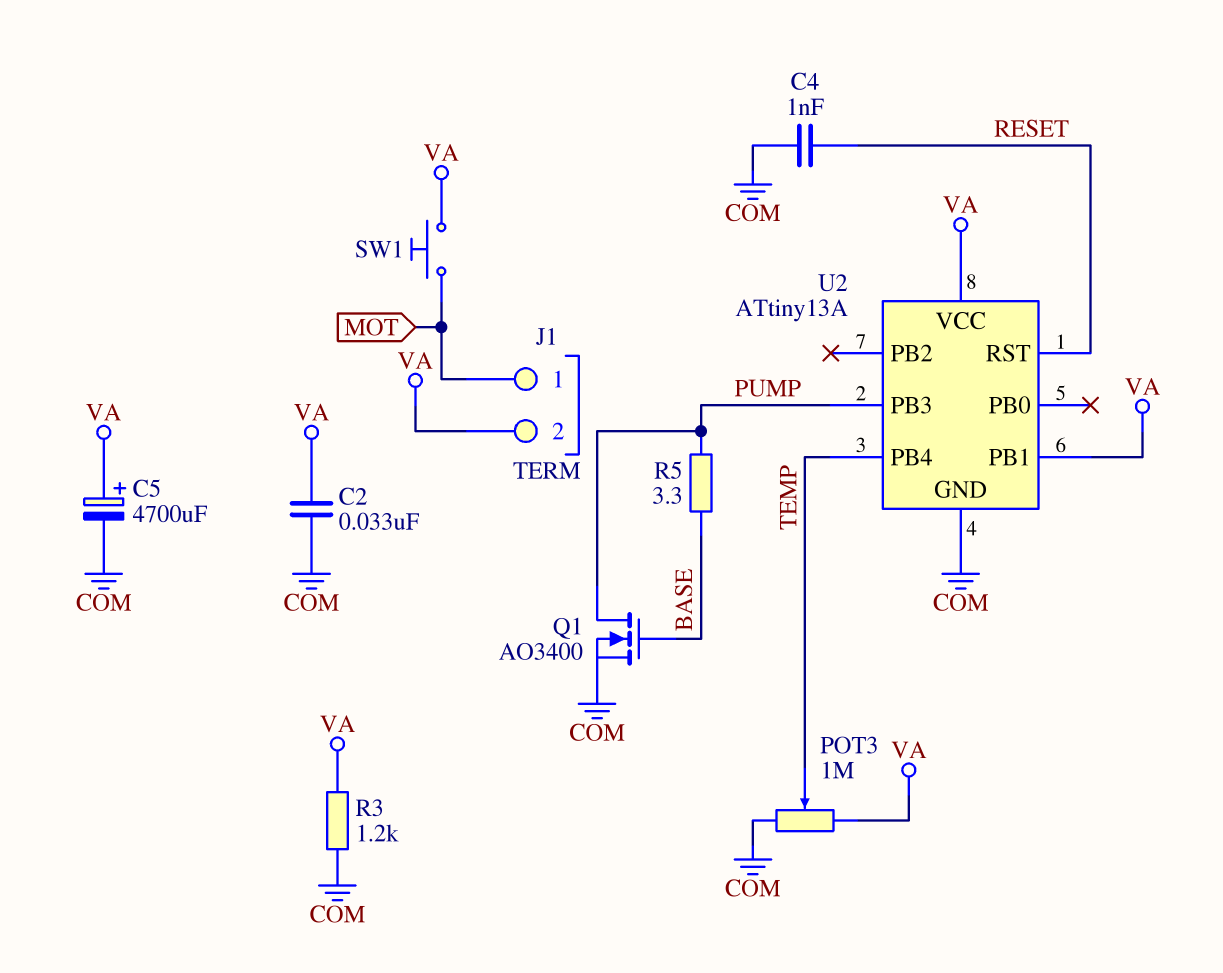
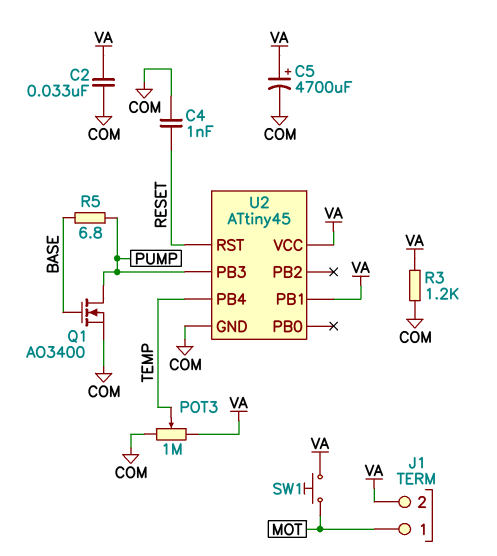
R5: 3.3 (BASE, PUMP) -> 6.8 (BASE, PUMP)
U2: ATtiny13A -> ATtiny45

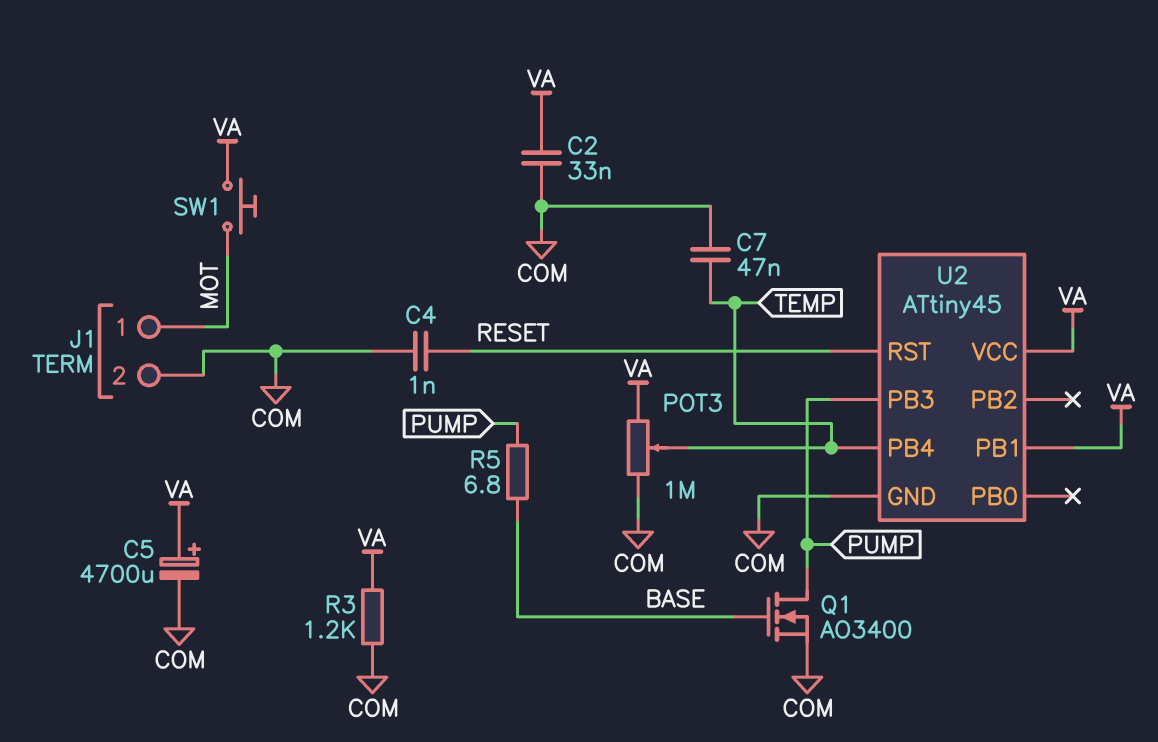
C7: none -> 47nF (COM, TEMP)
J1 pin 2: VA -> COM

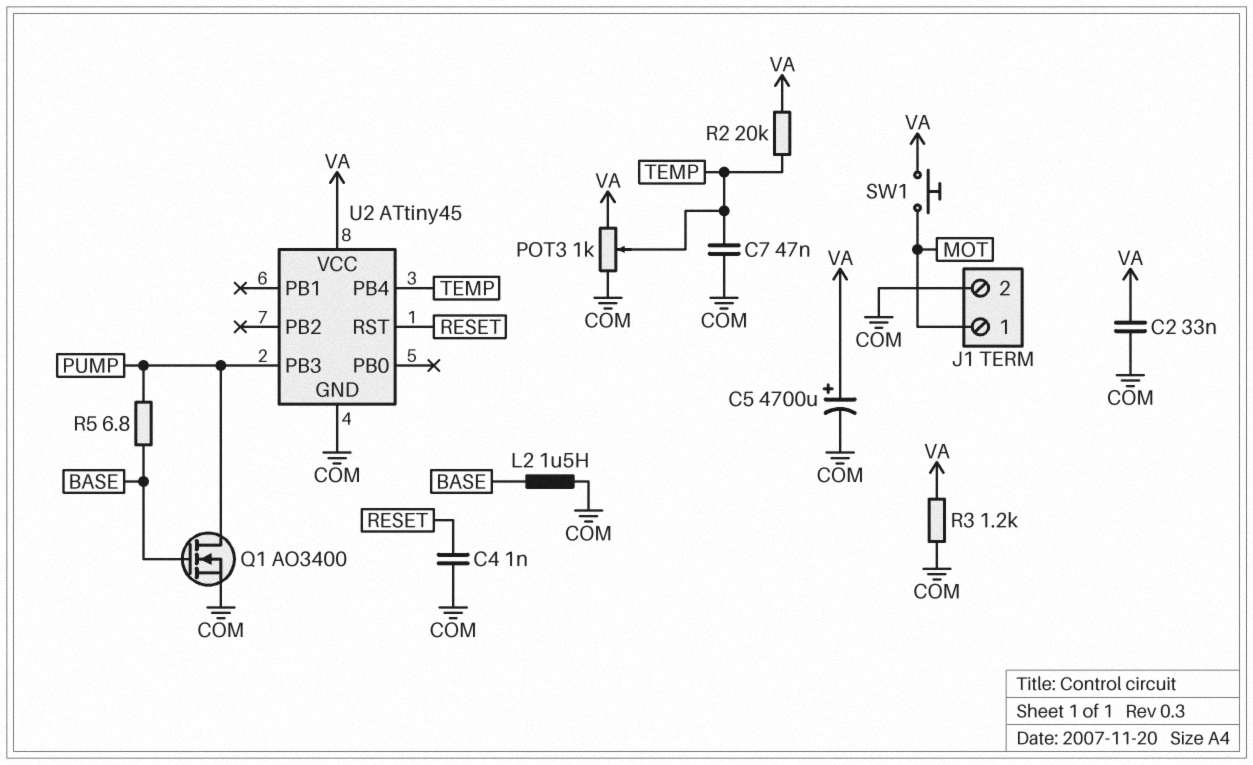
L2: none -> 1.5uH (BASE, COM)
POT3: 1M (COM, VA, wiper TEMP) -> 1k (COM, VA, wiper TEMP)
R2: none -> 20k (TEMP, VA)
U2 pin PB1: VA -> none

